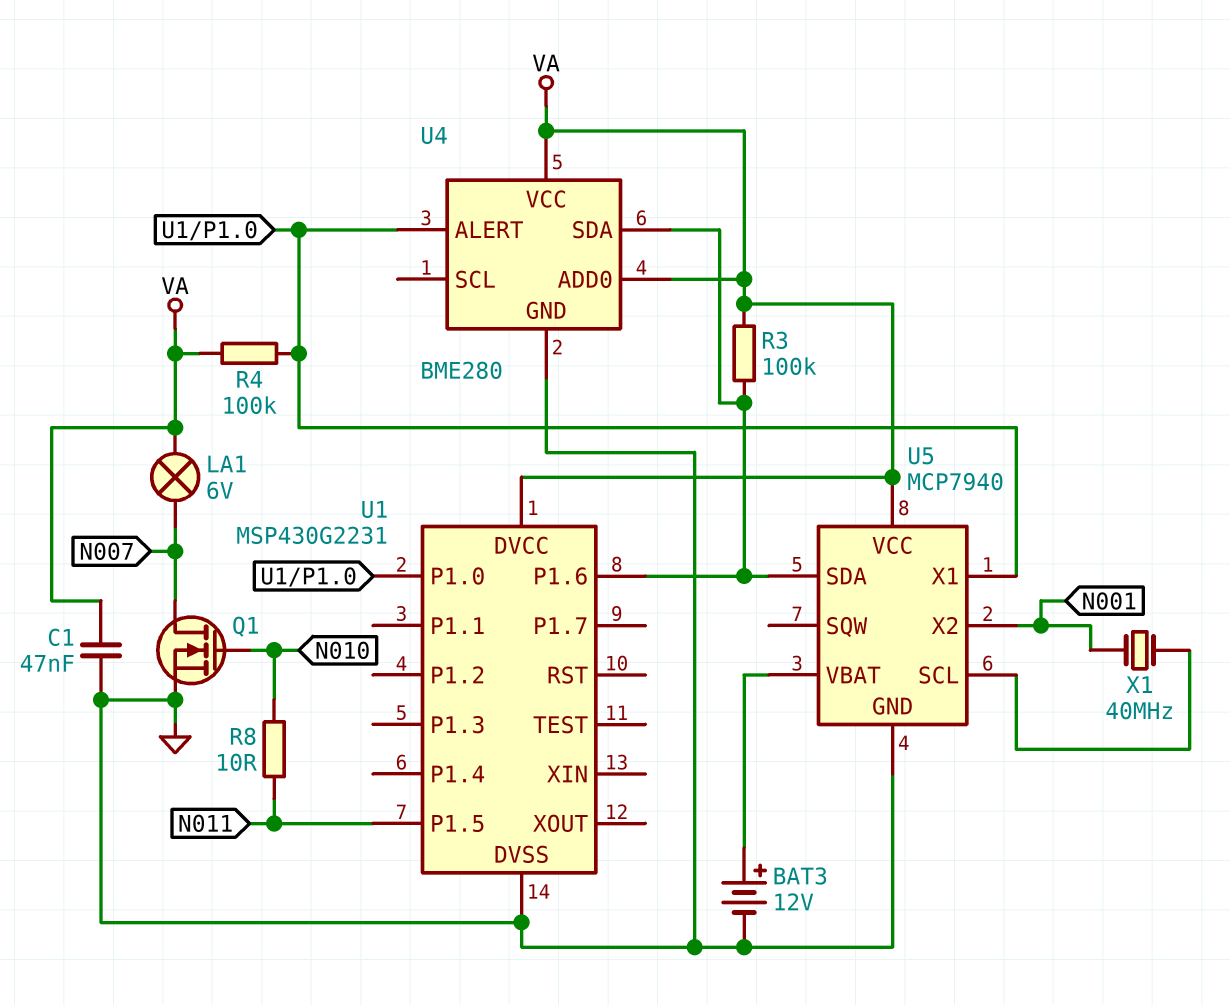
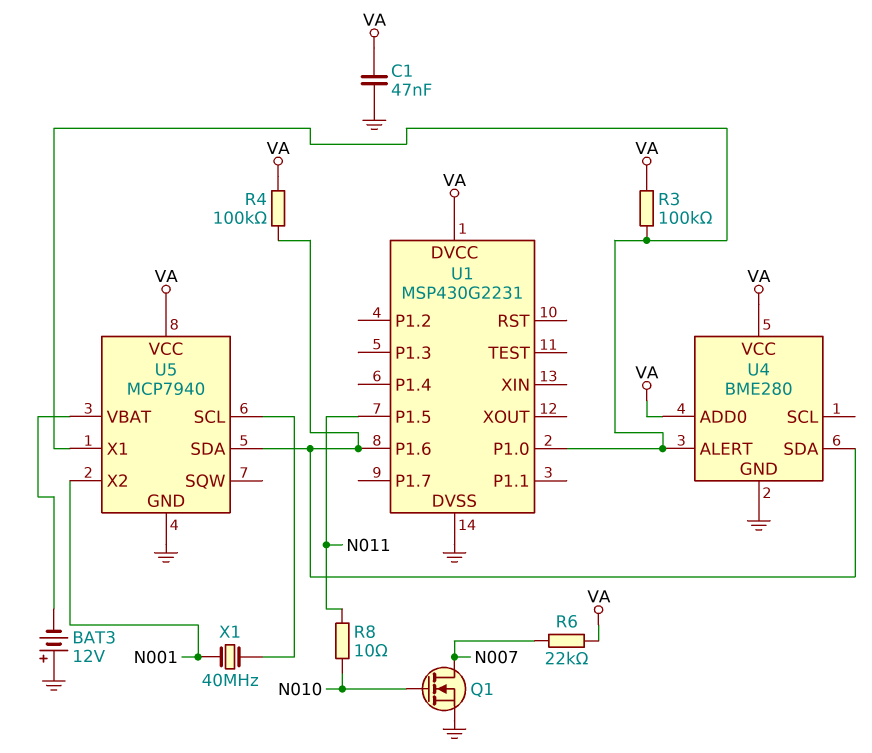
BAT3: 12V (plus U5/VBAT, minus GND) -> 12V (plus GND, minus U5/VBAT)
LA1: lamp 6V (N007, VA) -> none
R3: 100k (U1/P1.6, VA) -> 100k (U1/P1.0, VA)
R4: 100k (U1/P1.0, VA) -> 100k (U1/P1.6, VA)
R6: none -> 22k (N007, VA)

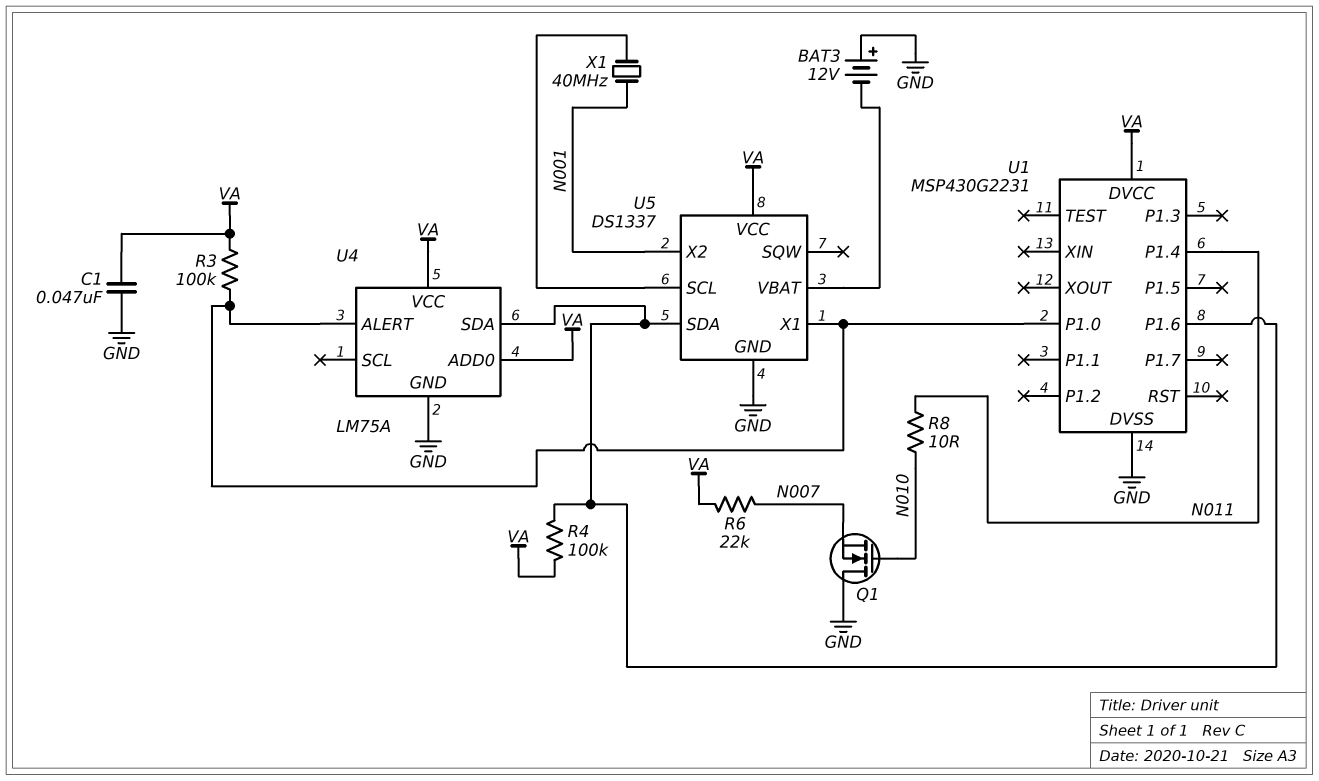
Q1: NMOS (G N010, D N007, S GND) -> NMOS (G N010, D GND, S N007)
U1 pin P1.4: none -> N011
U1 pin P1.5: N011 -> none
U4: BME280 -> LM75A
U5: MCP7940 -> DS1337

